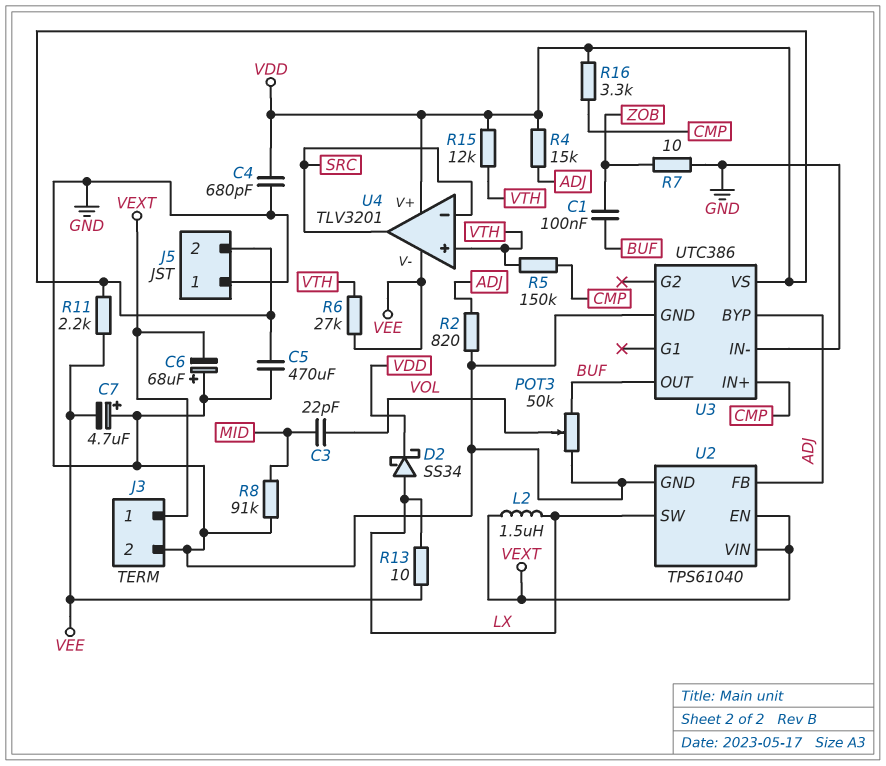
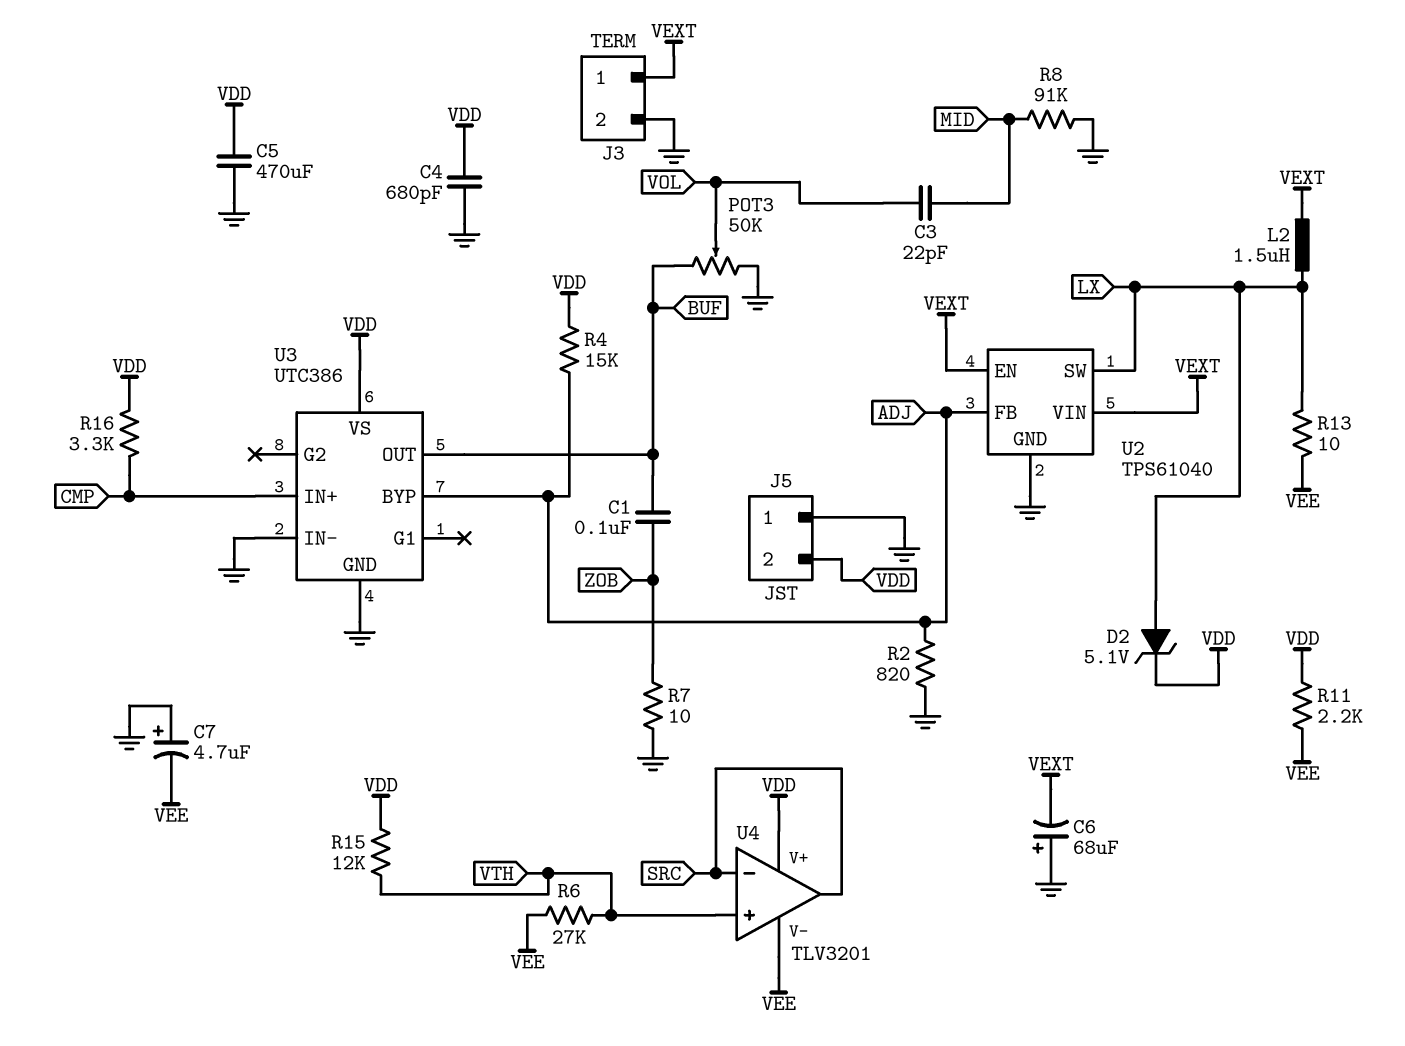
D2: schottky SS34 (A LX, K VDD) -> zener 5.1V (A LX, K VDD)
R5: 150k (CMP, VTH) -> none

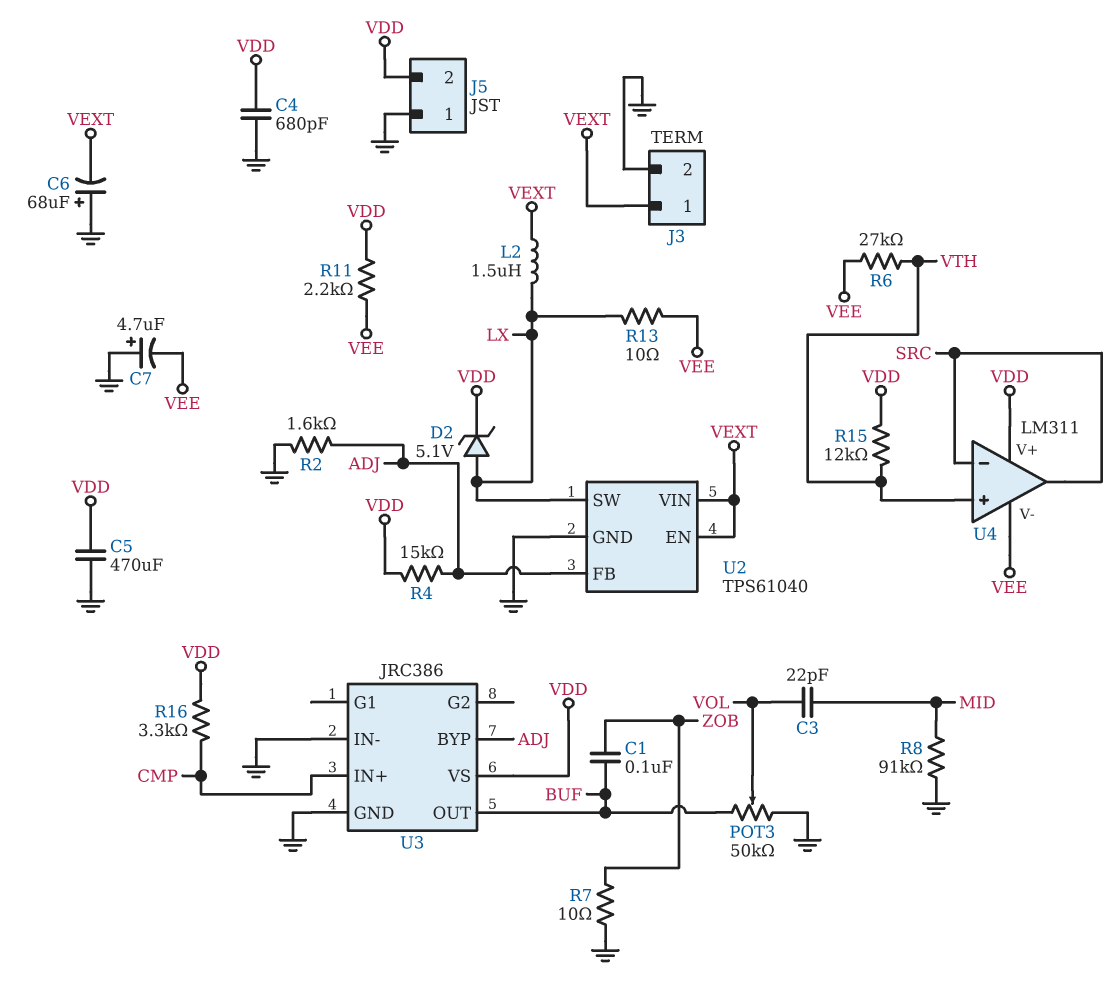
R2: 820 (ADJ, GND) -> 1.6k (ADJ, GND)
U3: UTC386 -> JRC386
U4: TLV3201 -> LM311

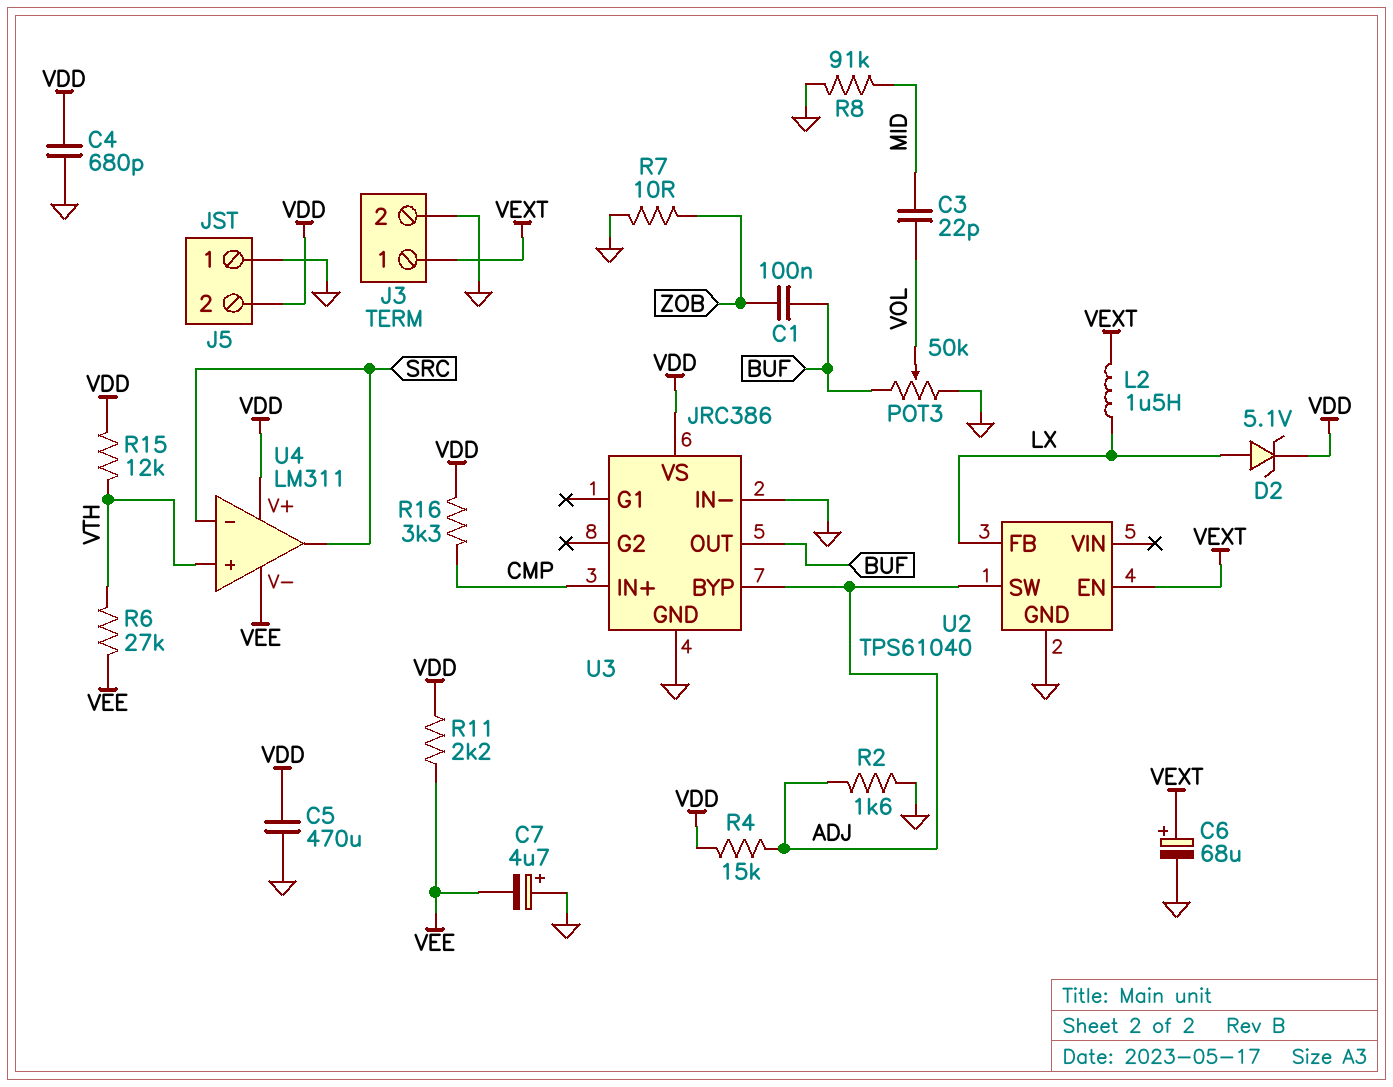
C6: 68uF (plus GND, minus VEXT) -> 68uF (plus VEXT, minus GND)
R13: 10 (LX, VEE) -> none
U2 pin FB: ADJ -> LX
U2 pin SW: LX -> ADJ
U2 pin VIN: VEXT -> none

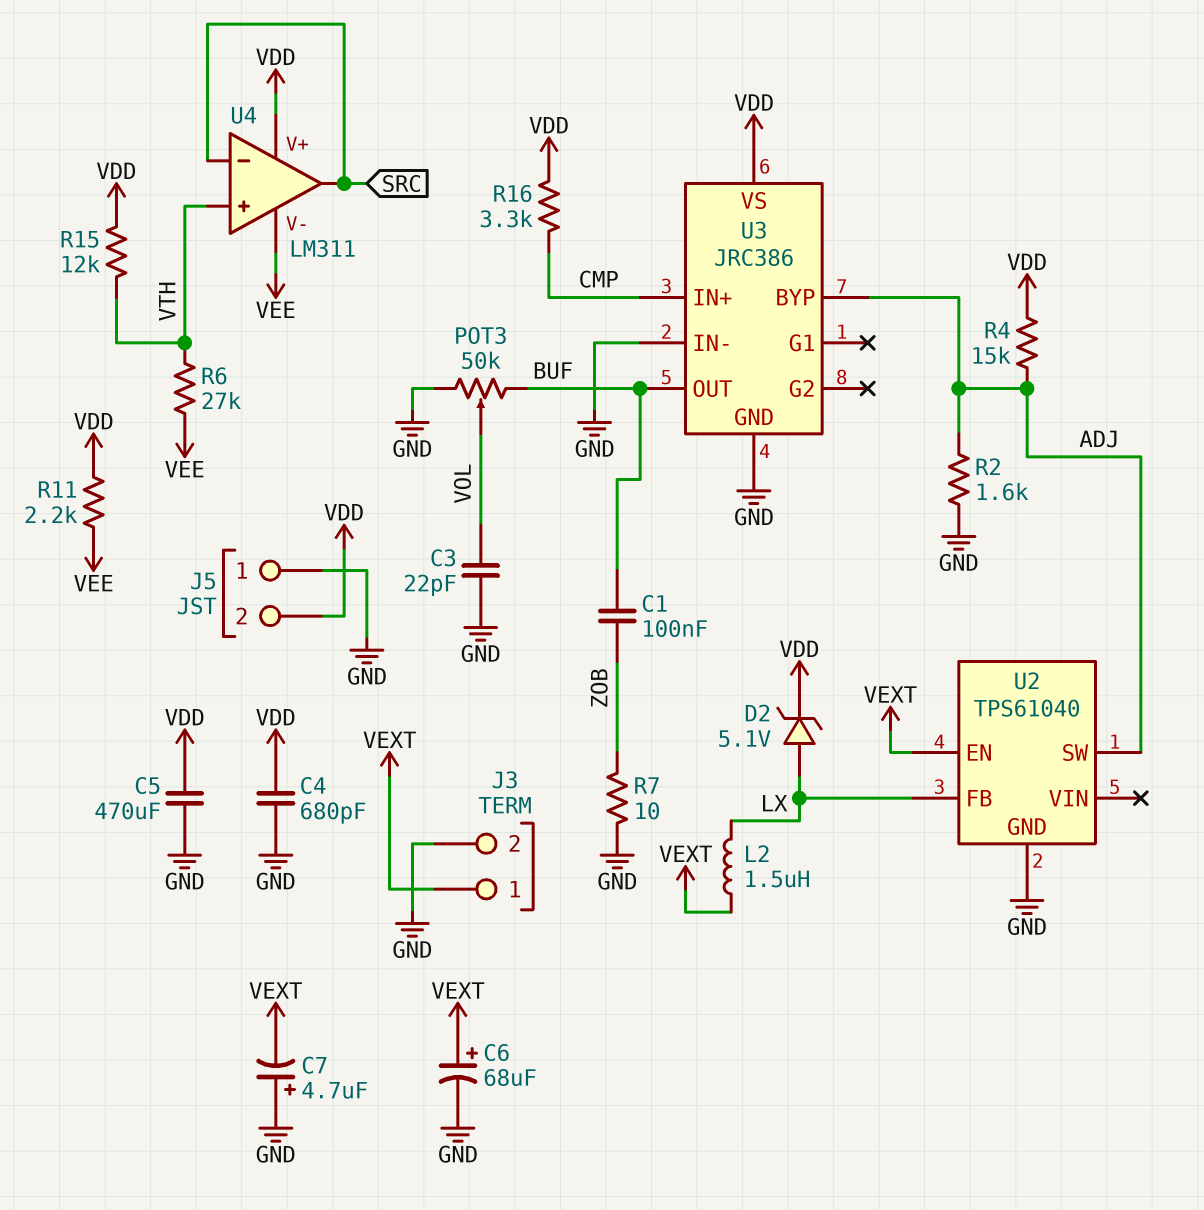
C3: 22pF (MID, VOL) -> 22pF (GND, VOL)
C7: 4.7uF (plus GND, minus VEE) -> 4.7uF (plus GND, minus VEXT)
R8: 91k (GND, MID) -> none

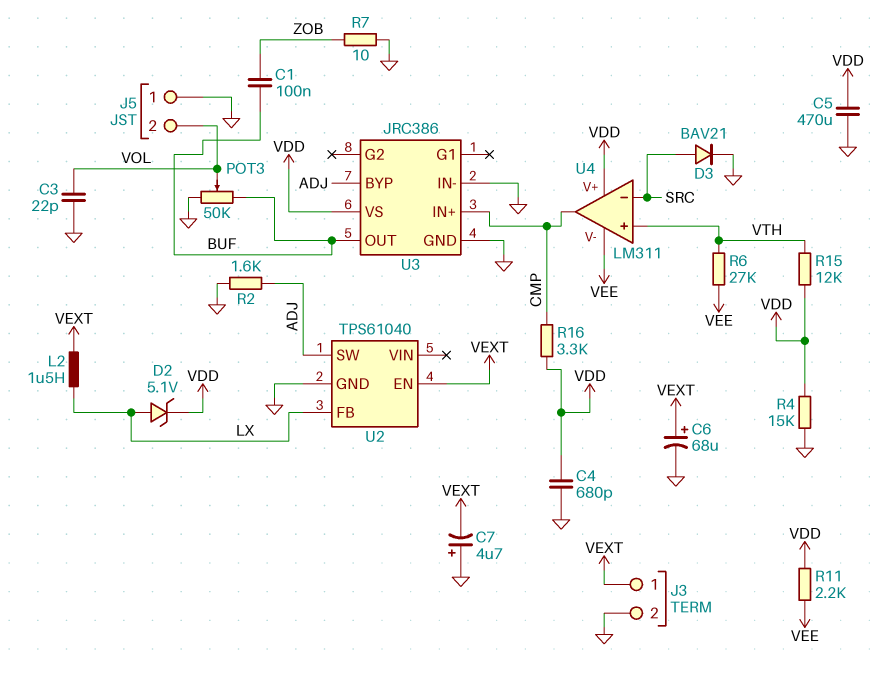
D3: none -> diode BAV21 (A SRC, K GND)
J5 pin 2: VDD -> VOL
R4: 15k (ADJ, VDD) -> 15k (GND, VDD)
U4 pin out: SRC -> CMP

